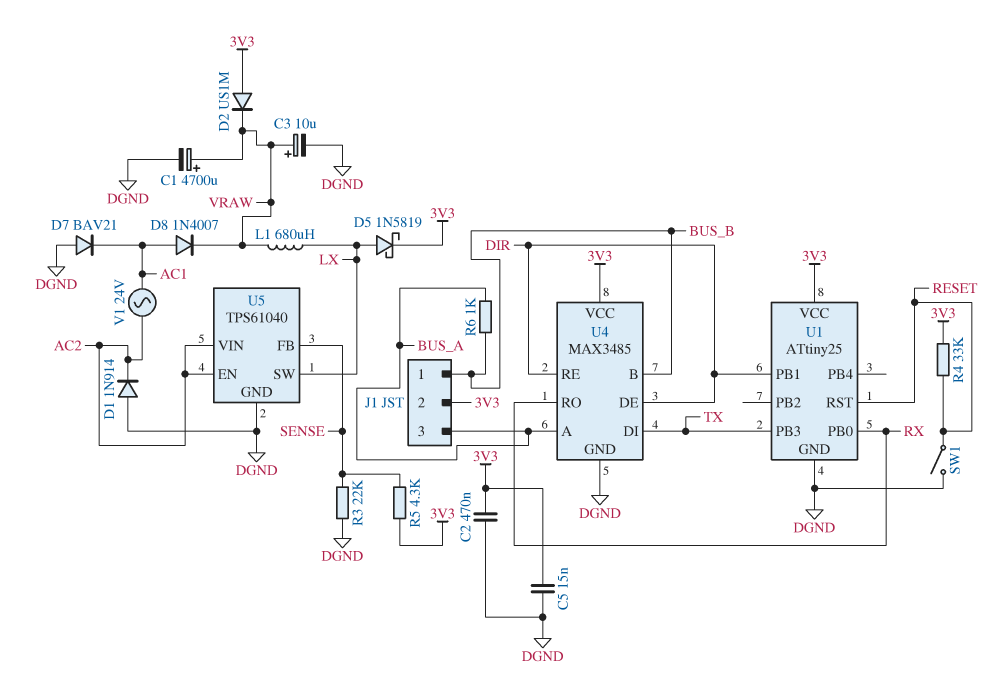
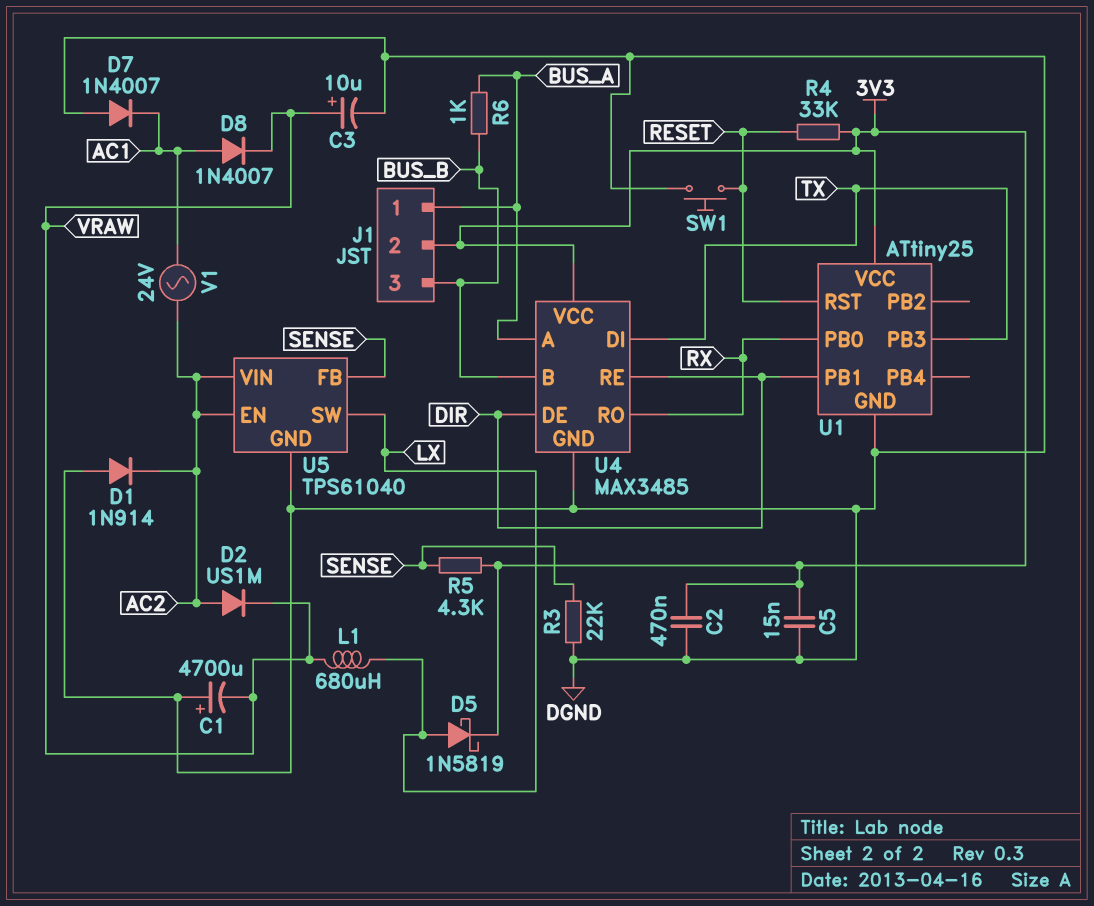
C1: 4700uF (plus VRAW, minus DGND) -> 4700uF (plus DGND, minus VRAW)
D2: diode US1M (A 3V3, K VRAW) -> diode US1M (A AC2, K VRAW)
D7: diode BAV21 (A DGND, K AC1) -> diode 1N4007 (A DGND, K AC1)
J1 pin 1: BUS_B -> BUS_A
J1 pin 3: BUS_A -> BUS_B
SW1: switch (DGND, RESET) -> button (DGND, RESET)

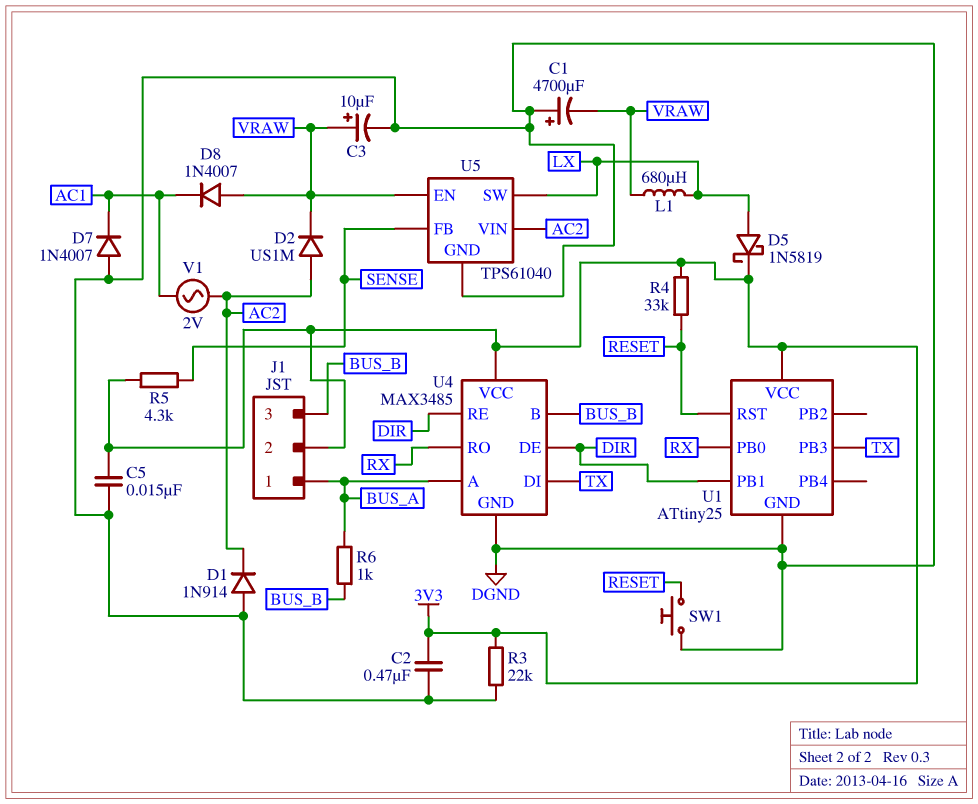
D8: diode 1N4007 (A AC1, K VRAW) -> diode 1N4007 (A VRAW, K AC1)
R3: 22k (DGND, SENSE) -> 22k (3V3, DGND)
U5 pin EN: AC2 -> VRAW
V1: AC 24V (AC1, AC2) -> AC 2V (AC1, AC2)

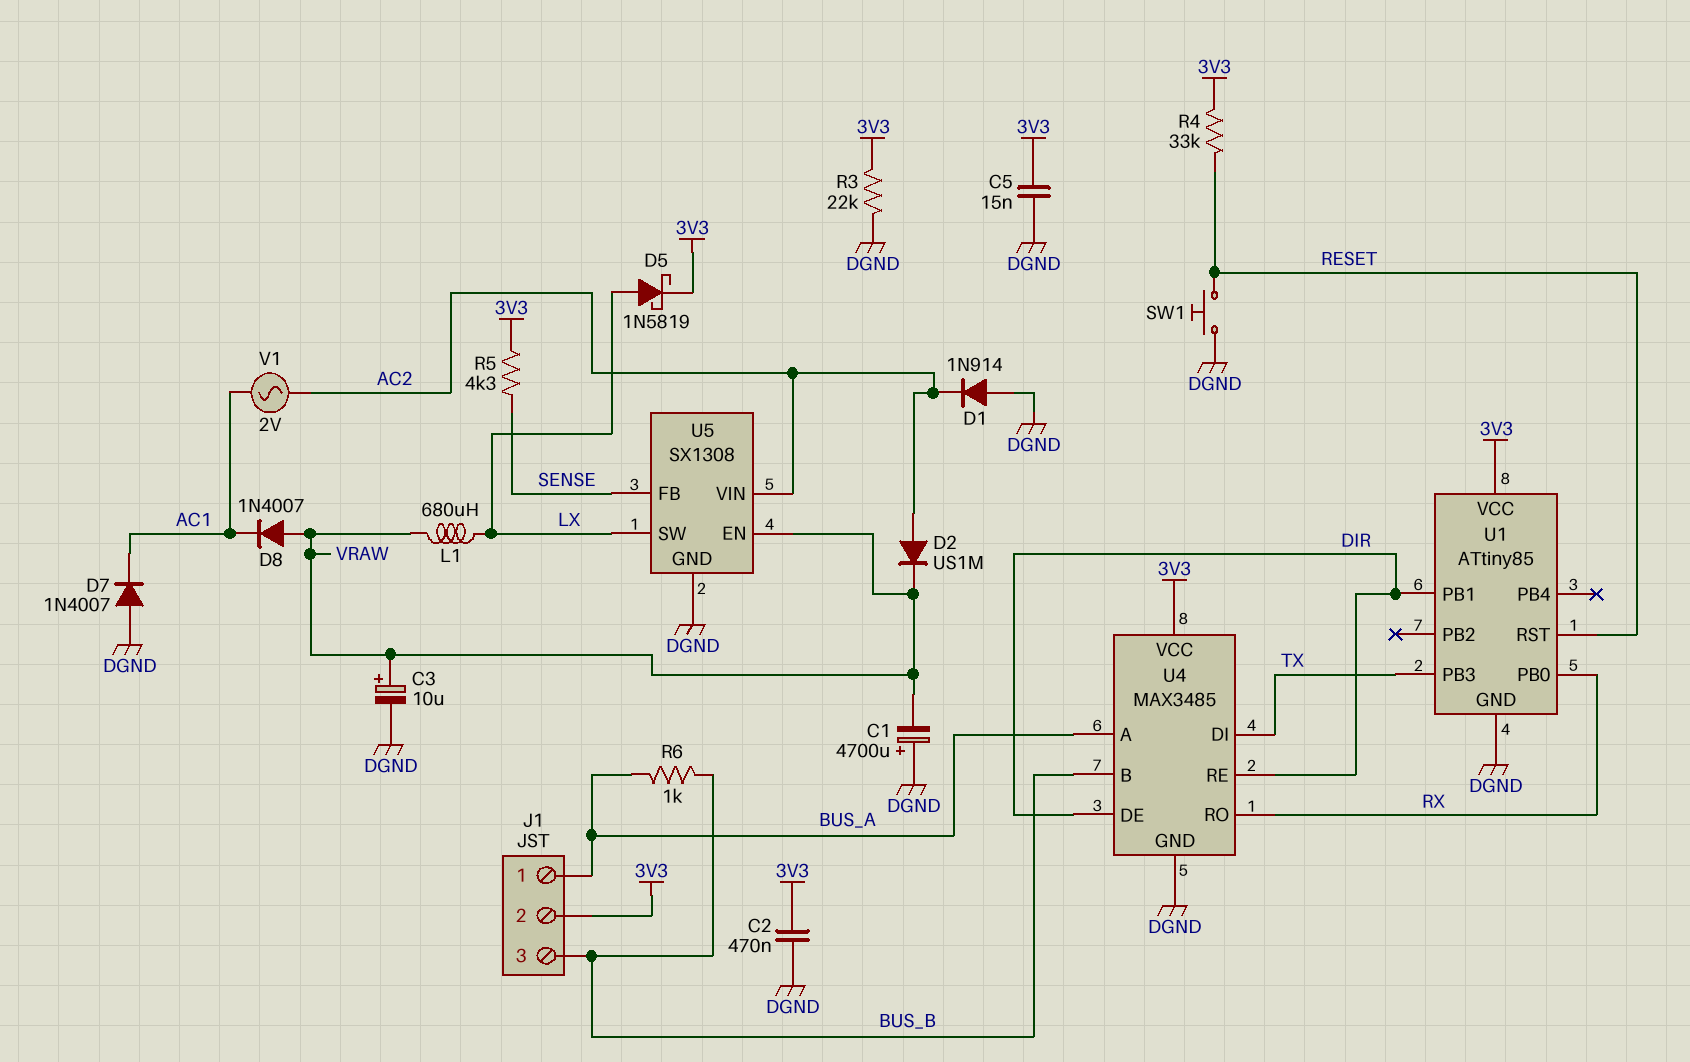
U1: ATtiny25 -> ATtiny85
U5: TPS61040 -> SX1308

